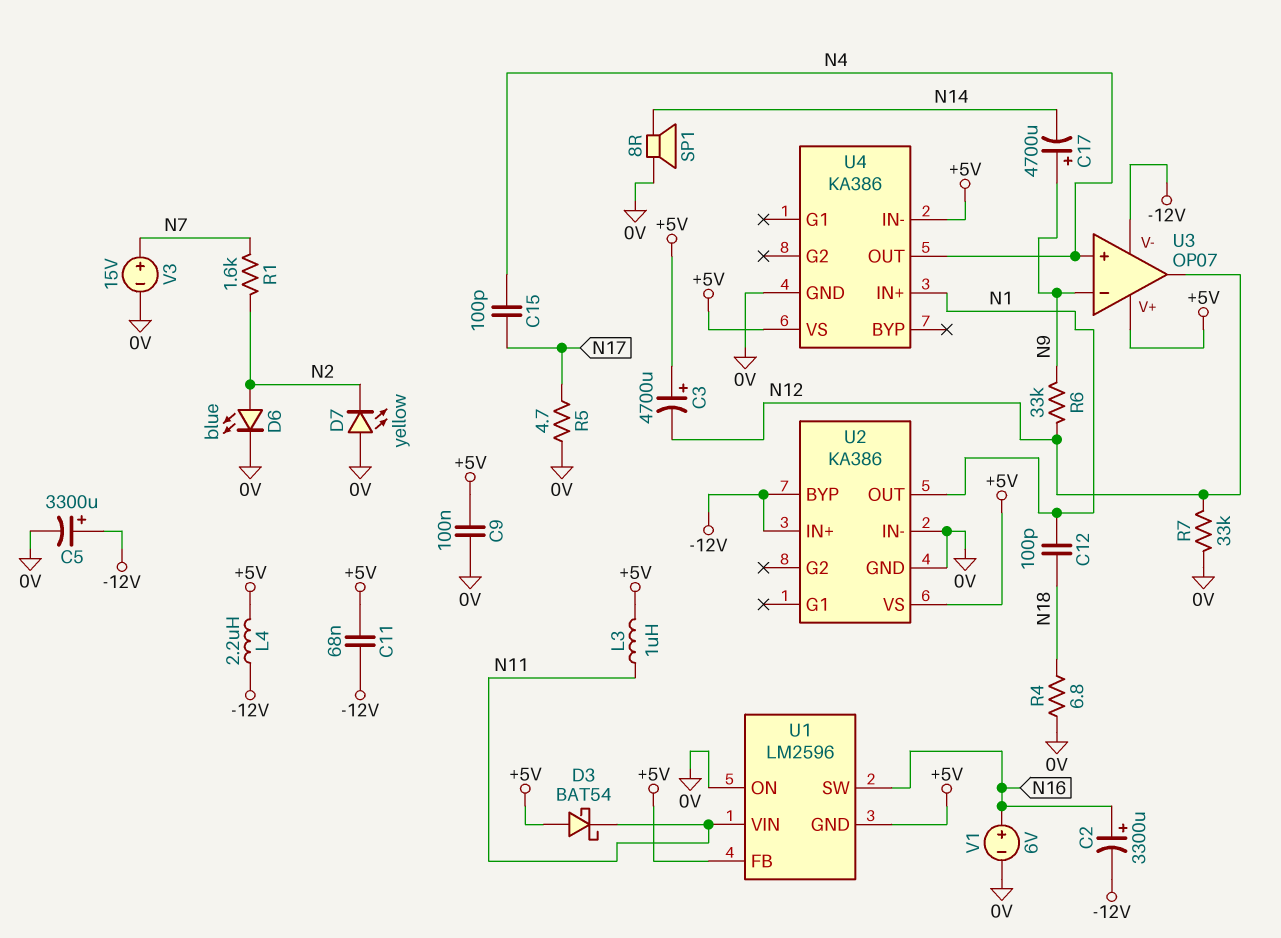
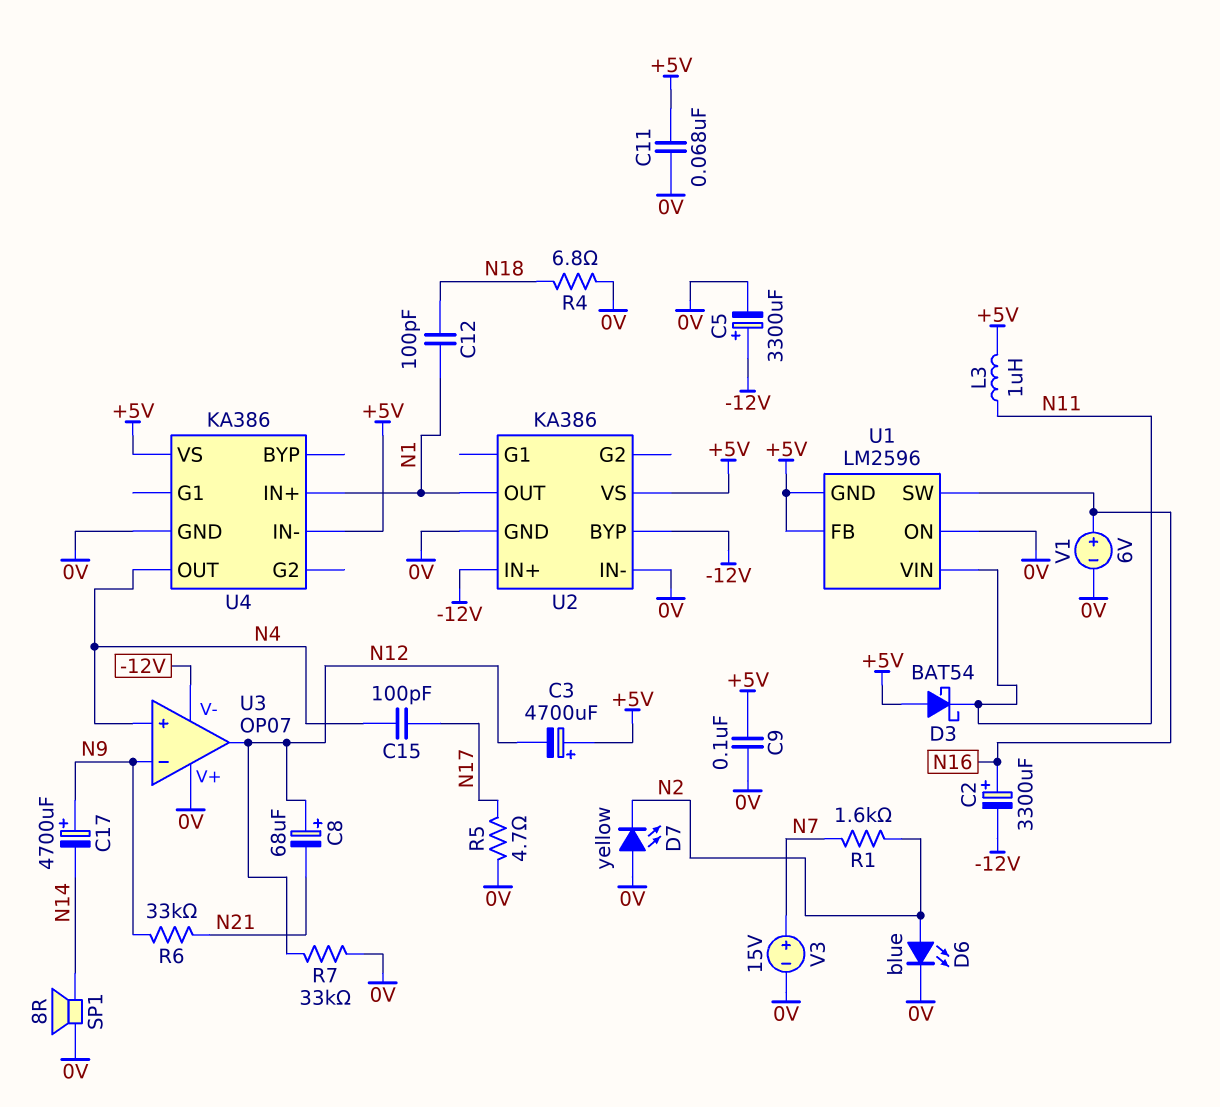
C8: none -> 68uF (plus N12, minus N21)
C11: 68nF (+5V, -12V) -> 68nF (+5V, 0V)
L4: 2.2uH (+5V, -12V) -> none
R6: 33k (N9, N12) -> 33k (N9, N21)
U3 pin V+: +5V -> 0V

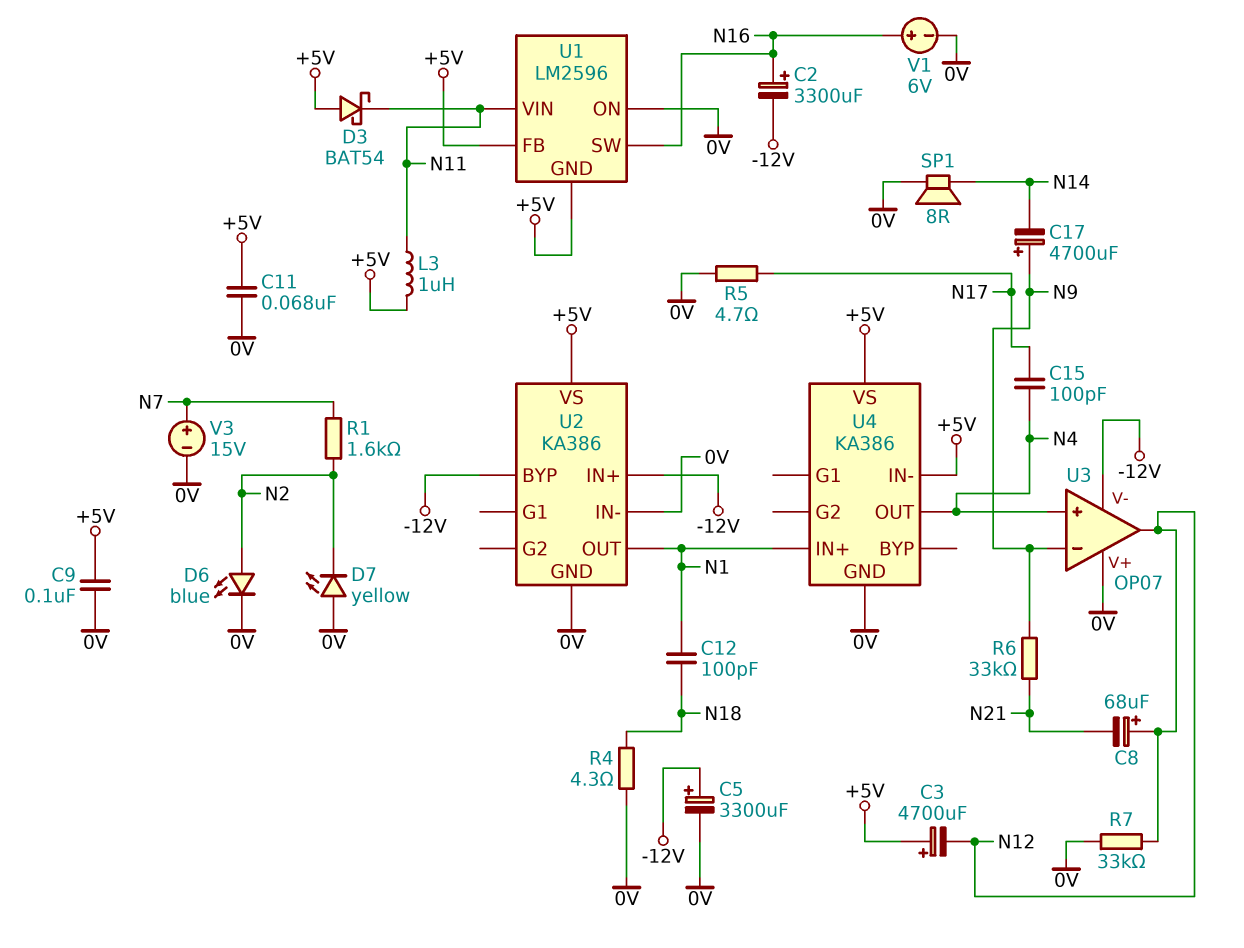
R4: 6.8 (0V, N18) -> 4.3 (0V, N18)

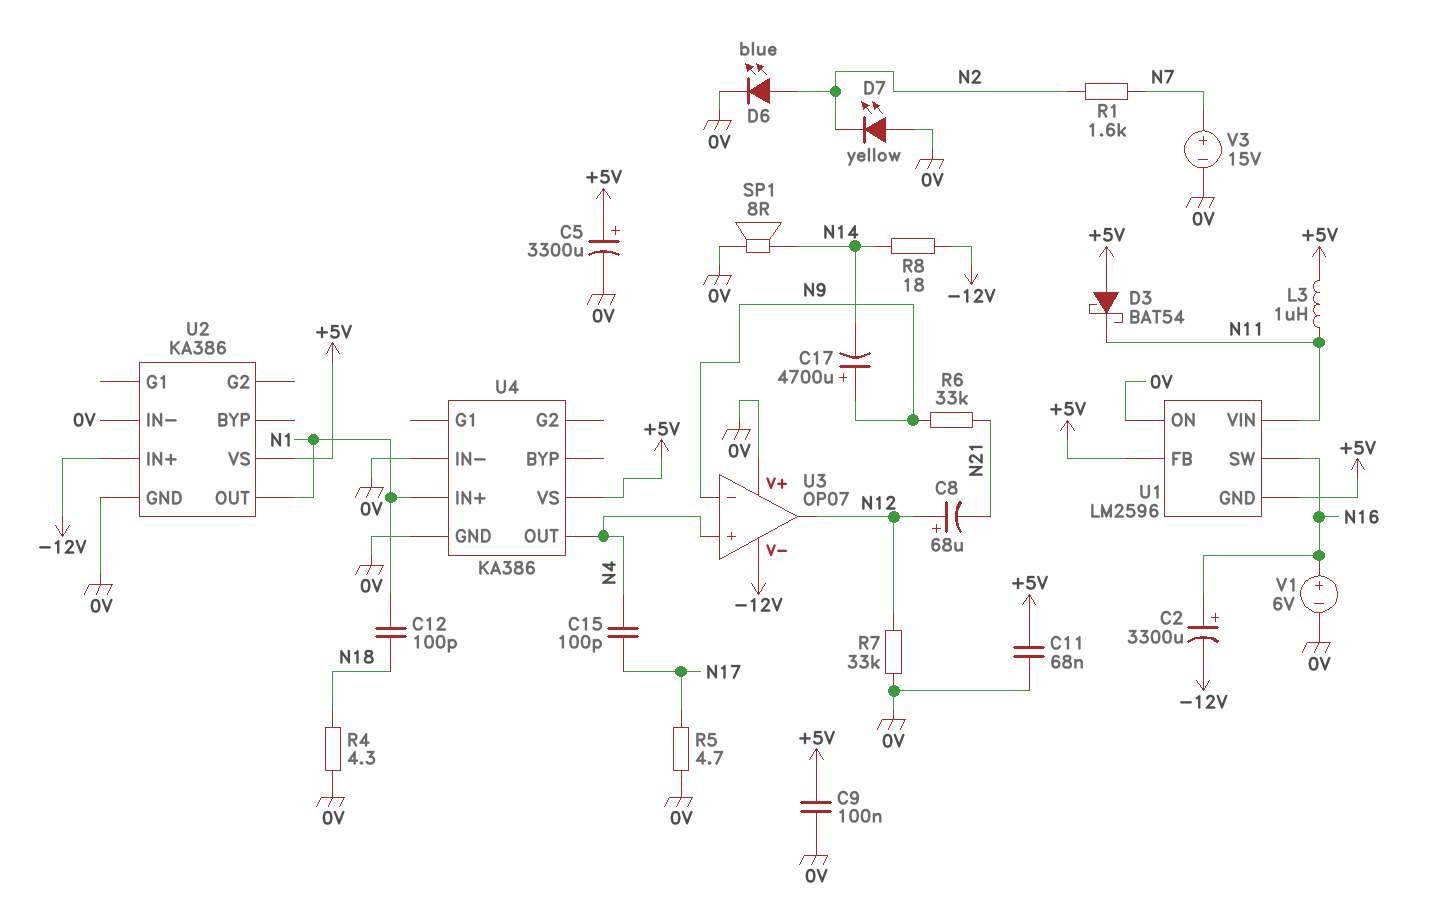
C3: 4700uF (plus +5V, minus N12) -> none
C5: 3300uF (plus -12V, minus 0V) -> 3300uF (plus +5V, minus 0V)
R8: none -> 18 (-12V, N14)
U2 pin BYP: -12V -> none
U4 pin IN-: +5V -> 0V

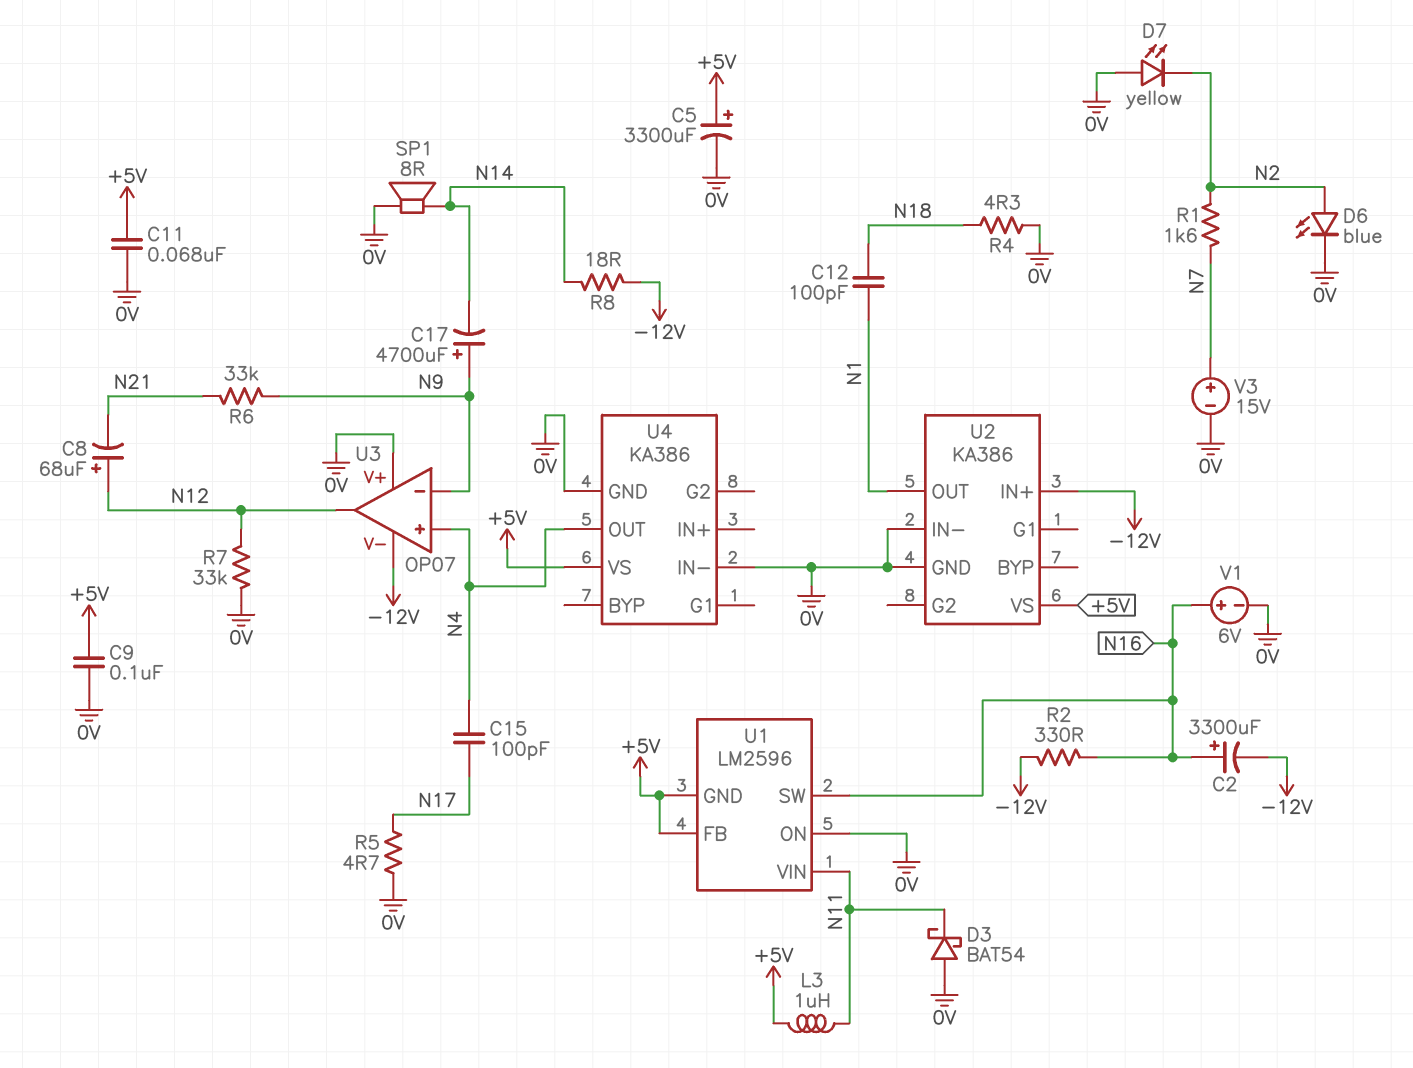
D3: schottky BAT54 (A +5V, K N11) -> schottky BAT54 (A 0V, K N11)
R2: none -> 330 (-12V, N16)
U4 pin IN+: N1 -> none

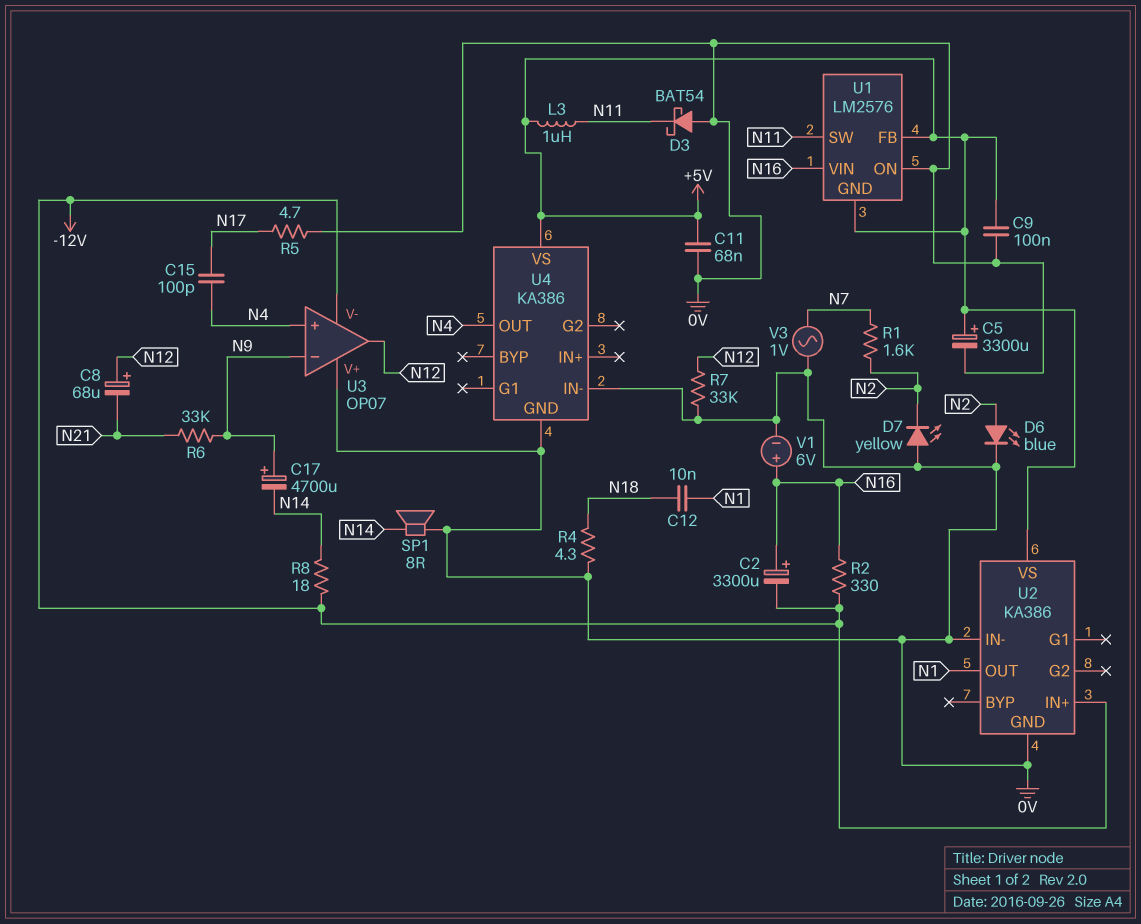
C12: 100pF (N1, N18) -> 10nF (N1, N18)
U1: LM2596 -> LM2576
U1 pin SW: N16 -> N11
U1 pin VIN: N11 -> N16
V3: 15V (plus N7, minus 0V) -> AC 1V (0V, N7)

